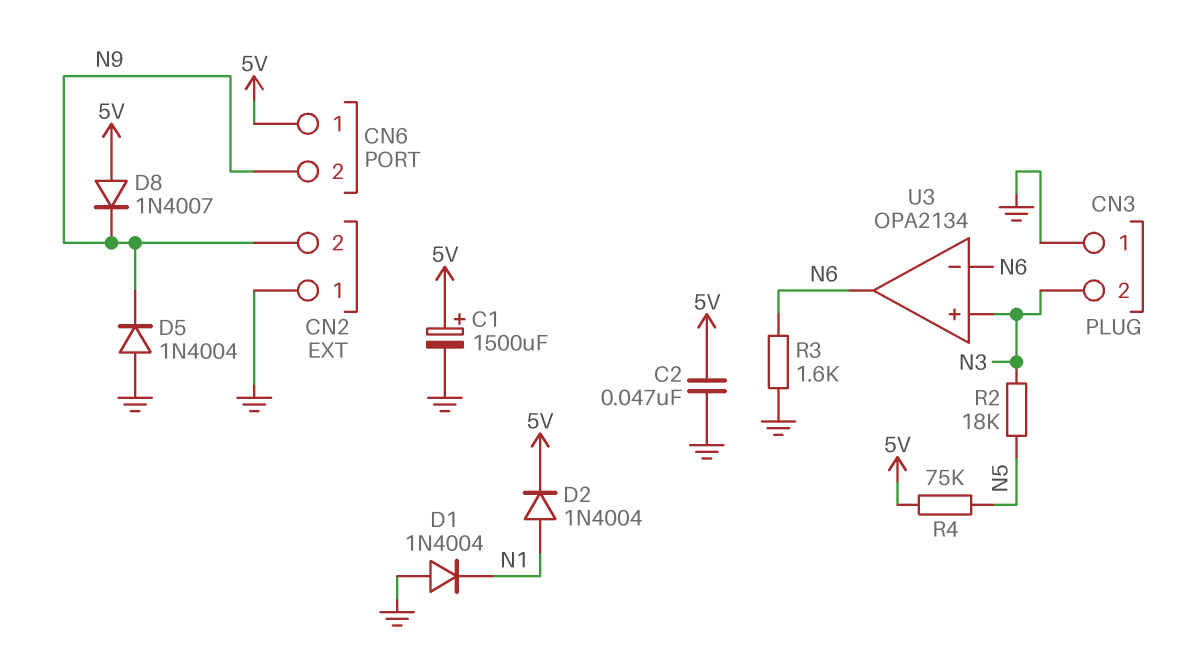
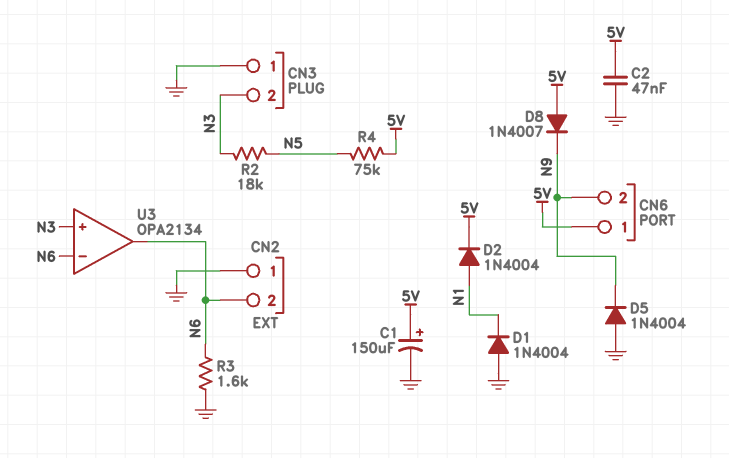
C1: 1500uF (plus 5V, minus GND) -> 150uF (plus 5V, minus GND)
CN2 pin 2: N9 -> N6

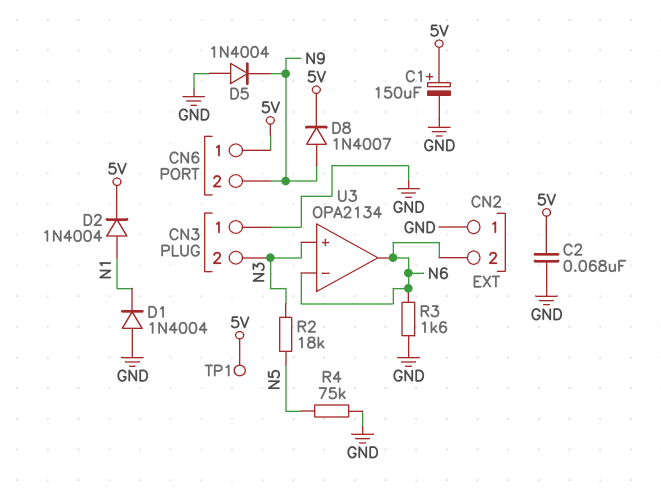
C2: 47nF (5V, GND) -> 68nF (5V, GND)
D8: diode 1N4007 (A 5V, K N9) -> diode 1N4007 (A N9, K 5V)
R4: 75k (5V, N5) -> 75k (GND, N5)
TP1: none -> test point (5V)

